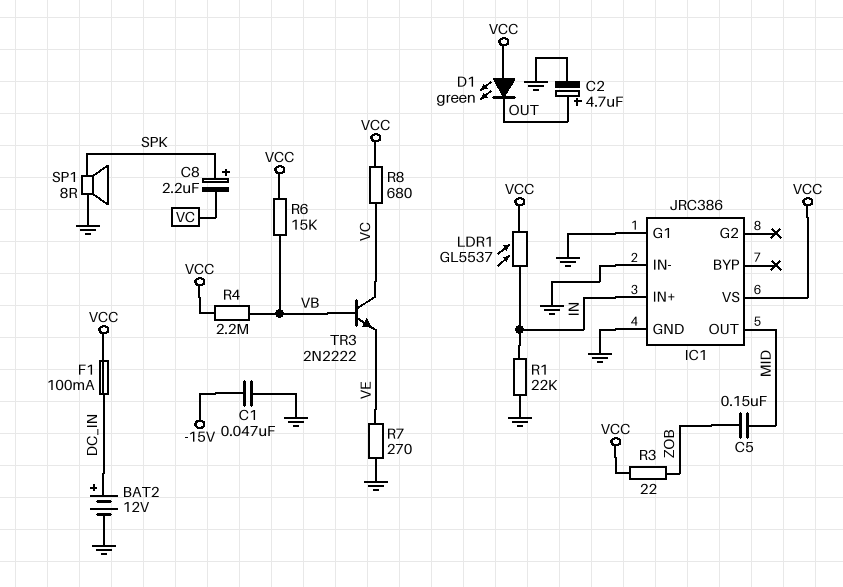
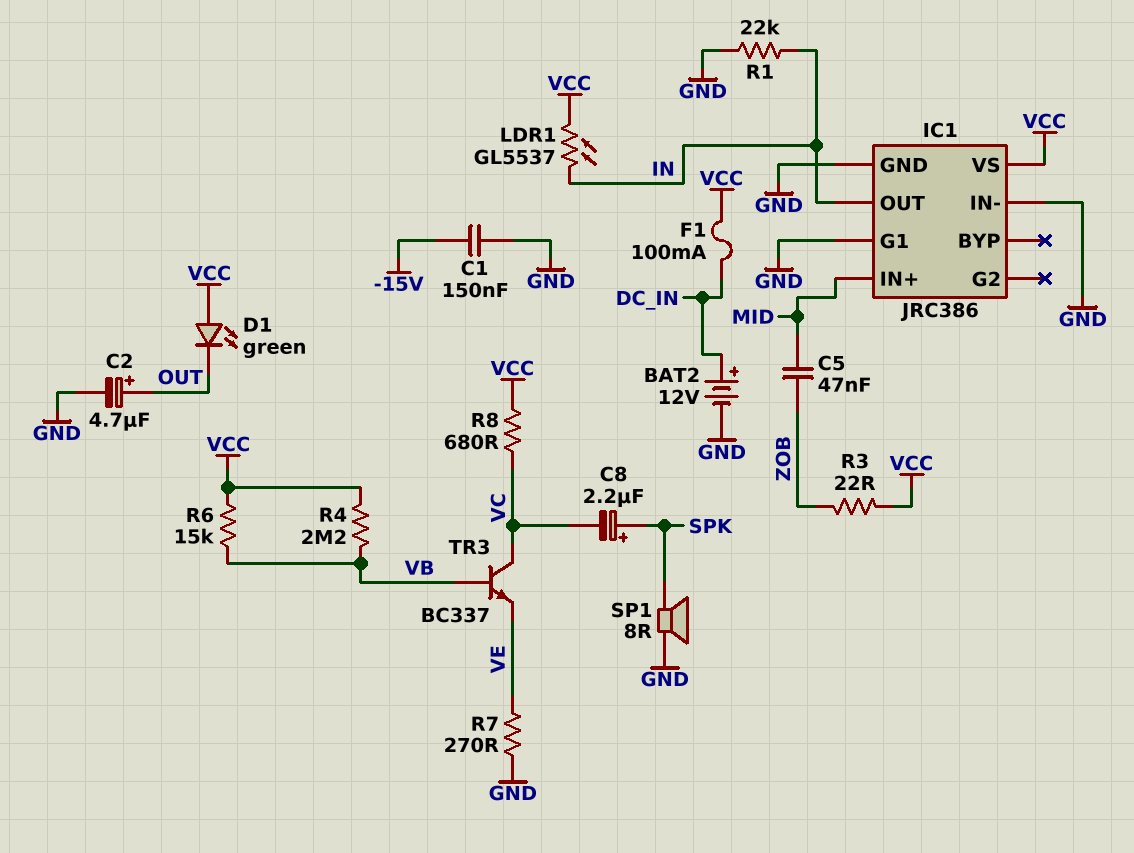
C1: 47nF (-15V, GND) -> 150nF (-15V, GND)
C5: 150nF (MID, ZOB) -> 47nF (MID, ZOB)
IC1 pin IN+: IN -> MID
IC1 pin OUT: MID -> IN
TR3: NPN 2N2222 (B VB, C VC, E VE) -> NPN BC337 (B VB, C VC, E VE)

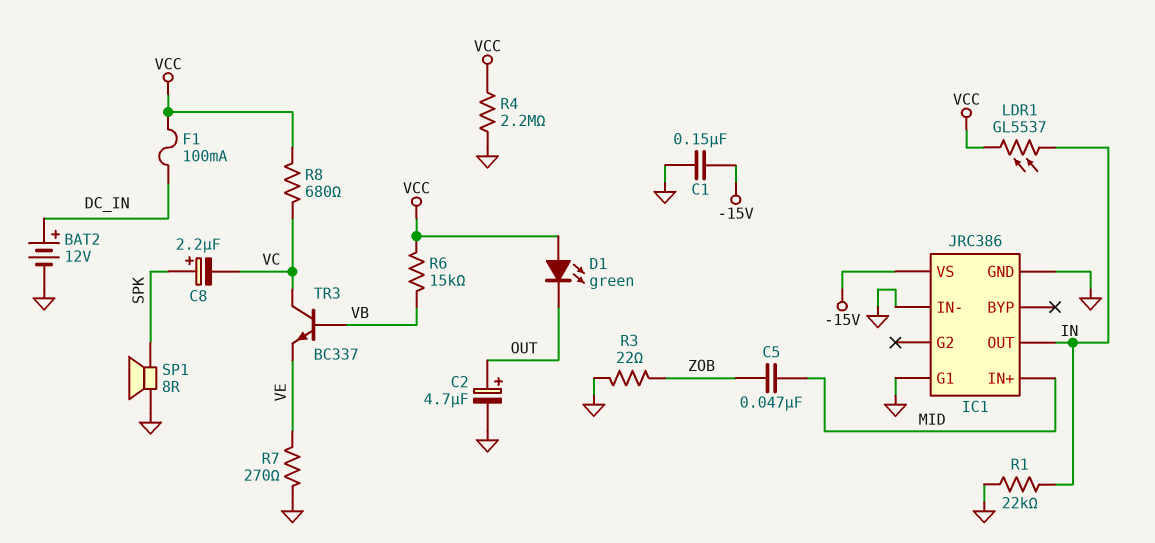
IC1 pin VS: VCC -> -15V
R3: 22 (VCC, ZOB) -> 22 (GND, ZOB)
R4: 2.2M (VB, VCC) -> 2.2M (GND, VCC)

